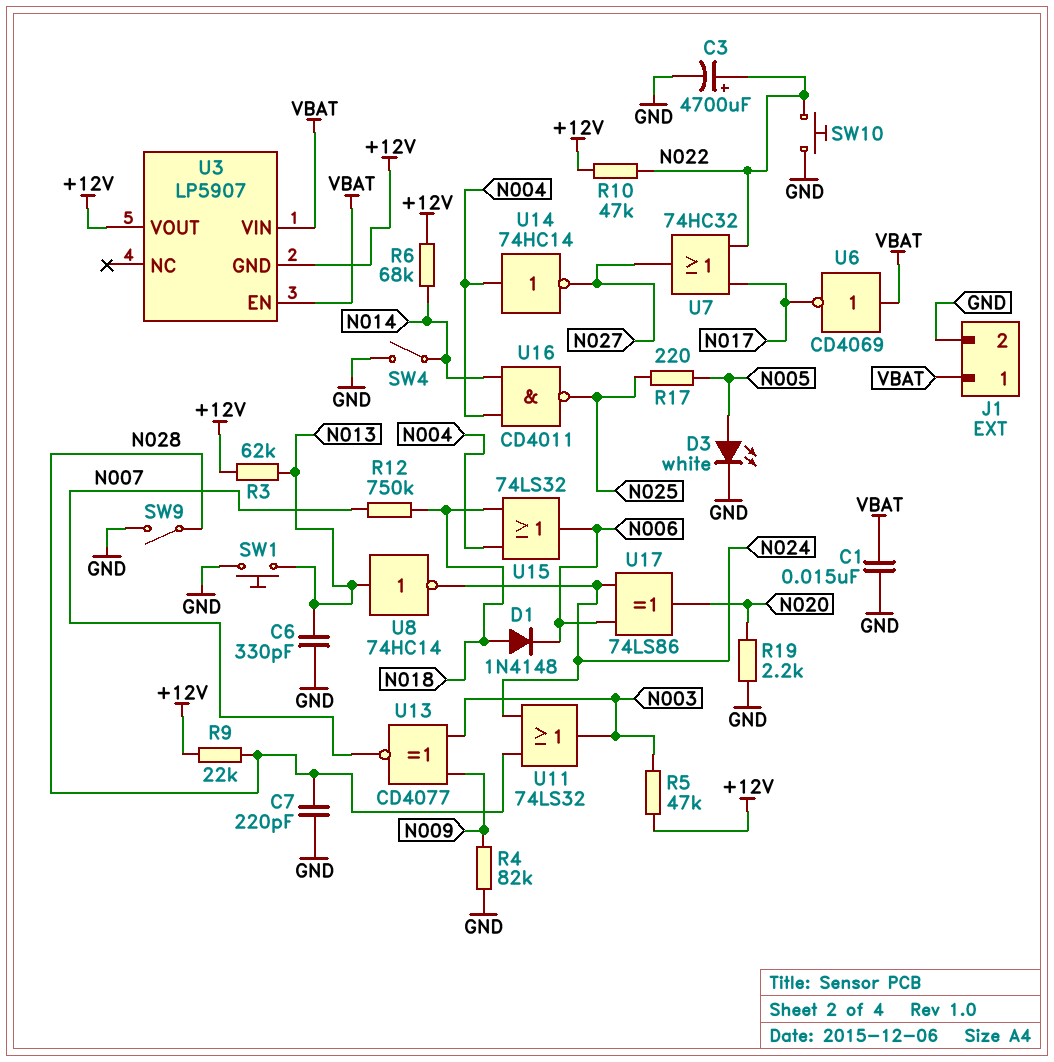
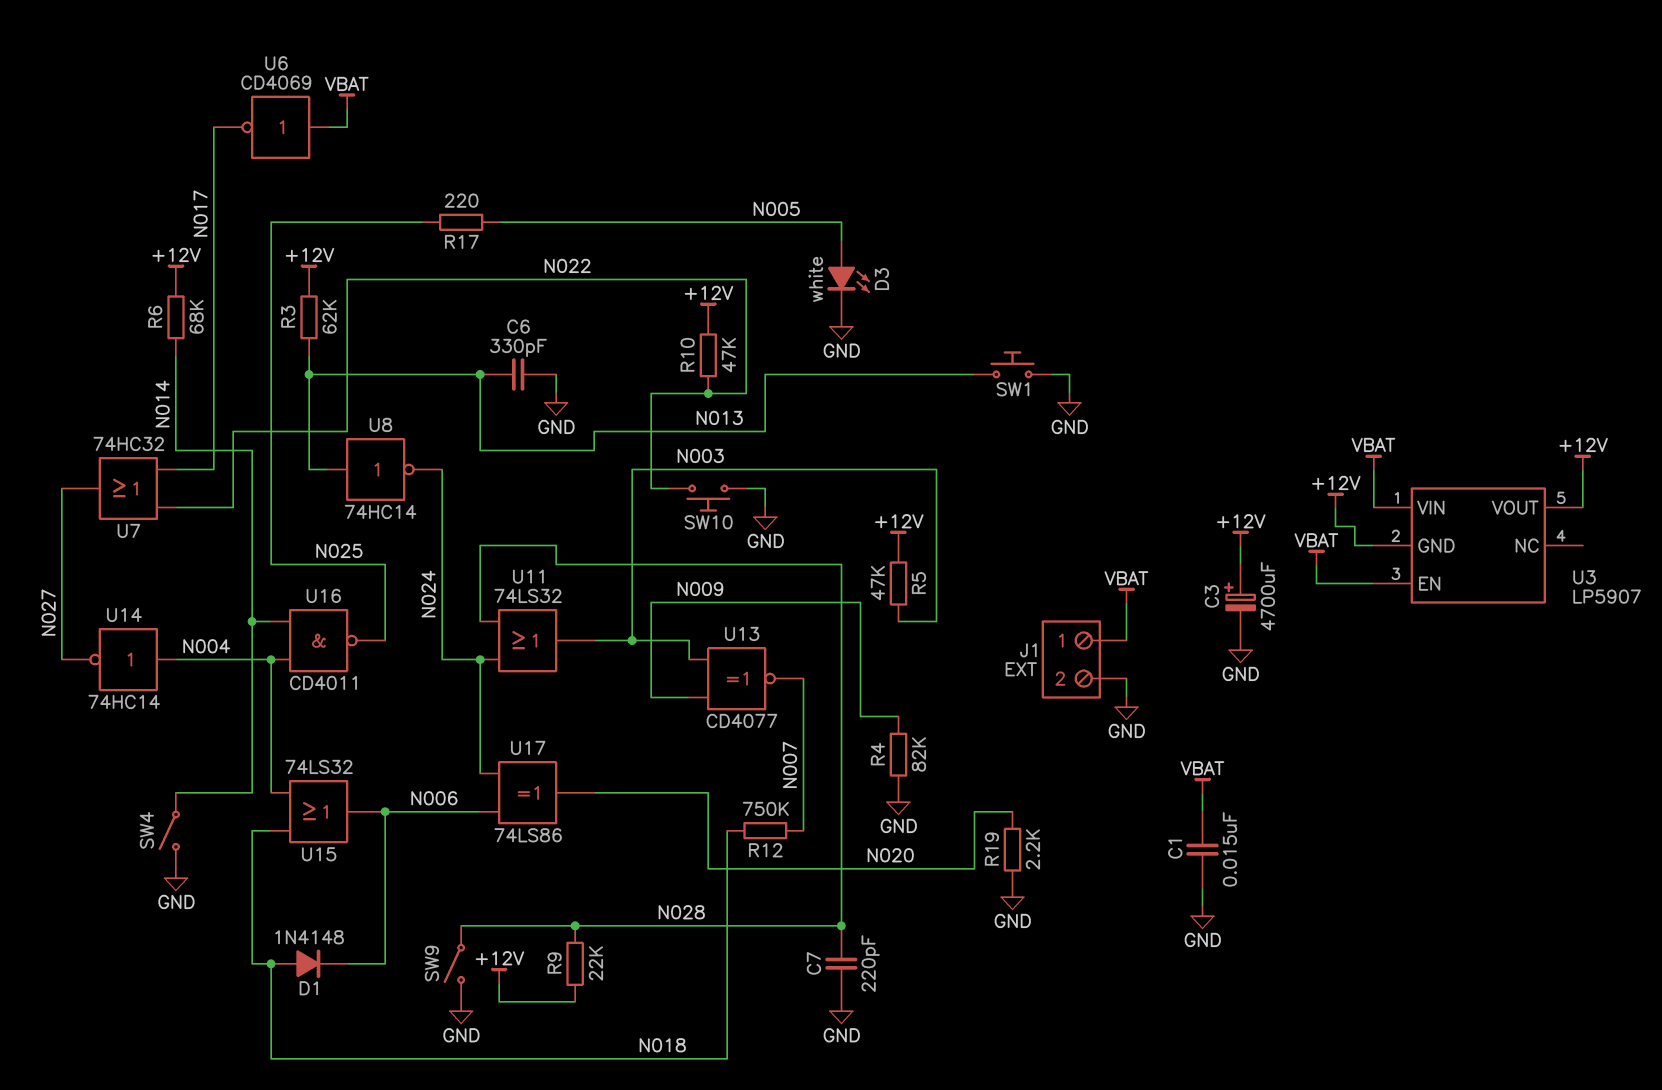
C3: 4700uF (plus N022, minus GND) -> 4700uF (plus +12V, minus GND)

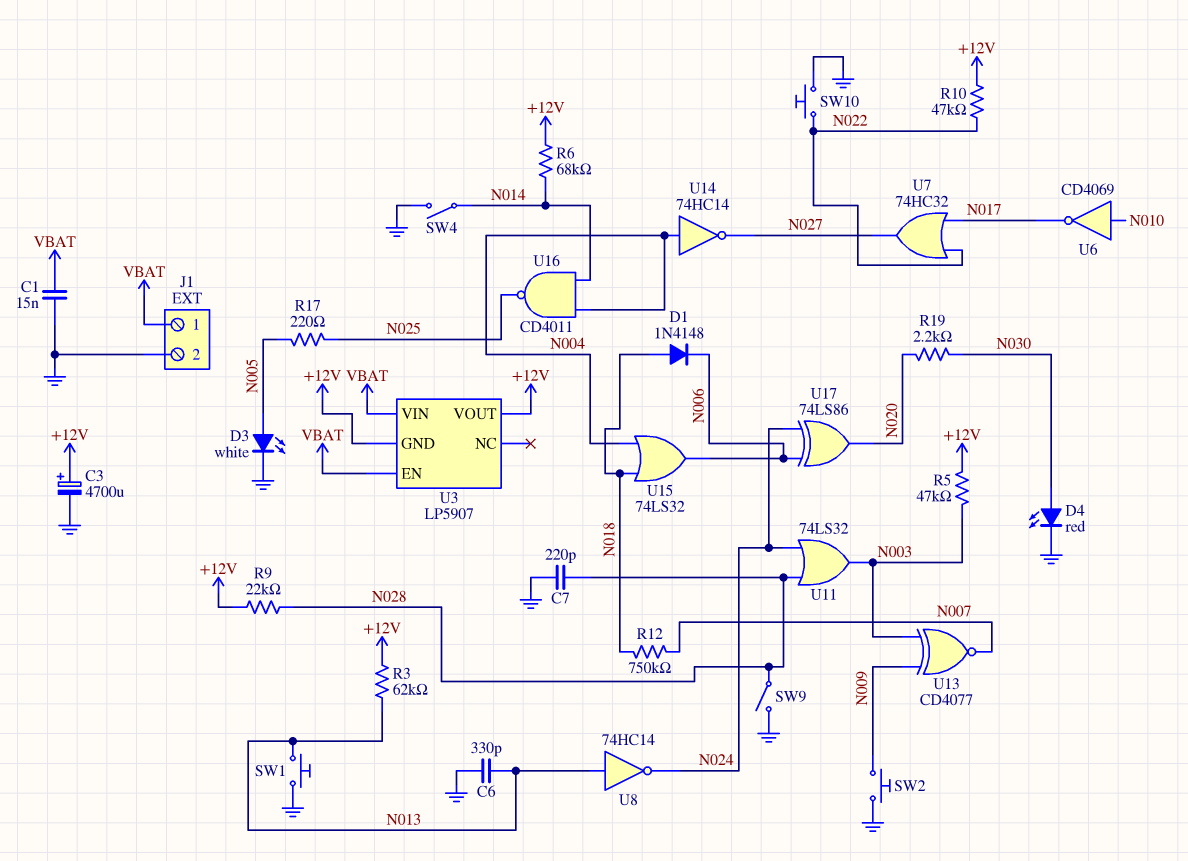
D4: none -> LED red (A N030, K GND)
R4: 82k (GND, N009) -> none
R19: 2.2k (GND, N020) -> 2.2k (N020, N030)
SW2: none -> button (GND, N009)
U6: NOT CD4069 (in VBAT, out N017) -> NOT CD4069 (in N010, out N017)

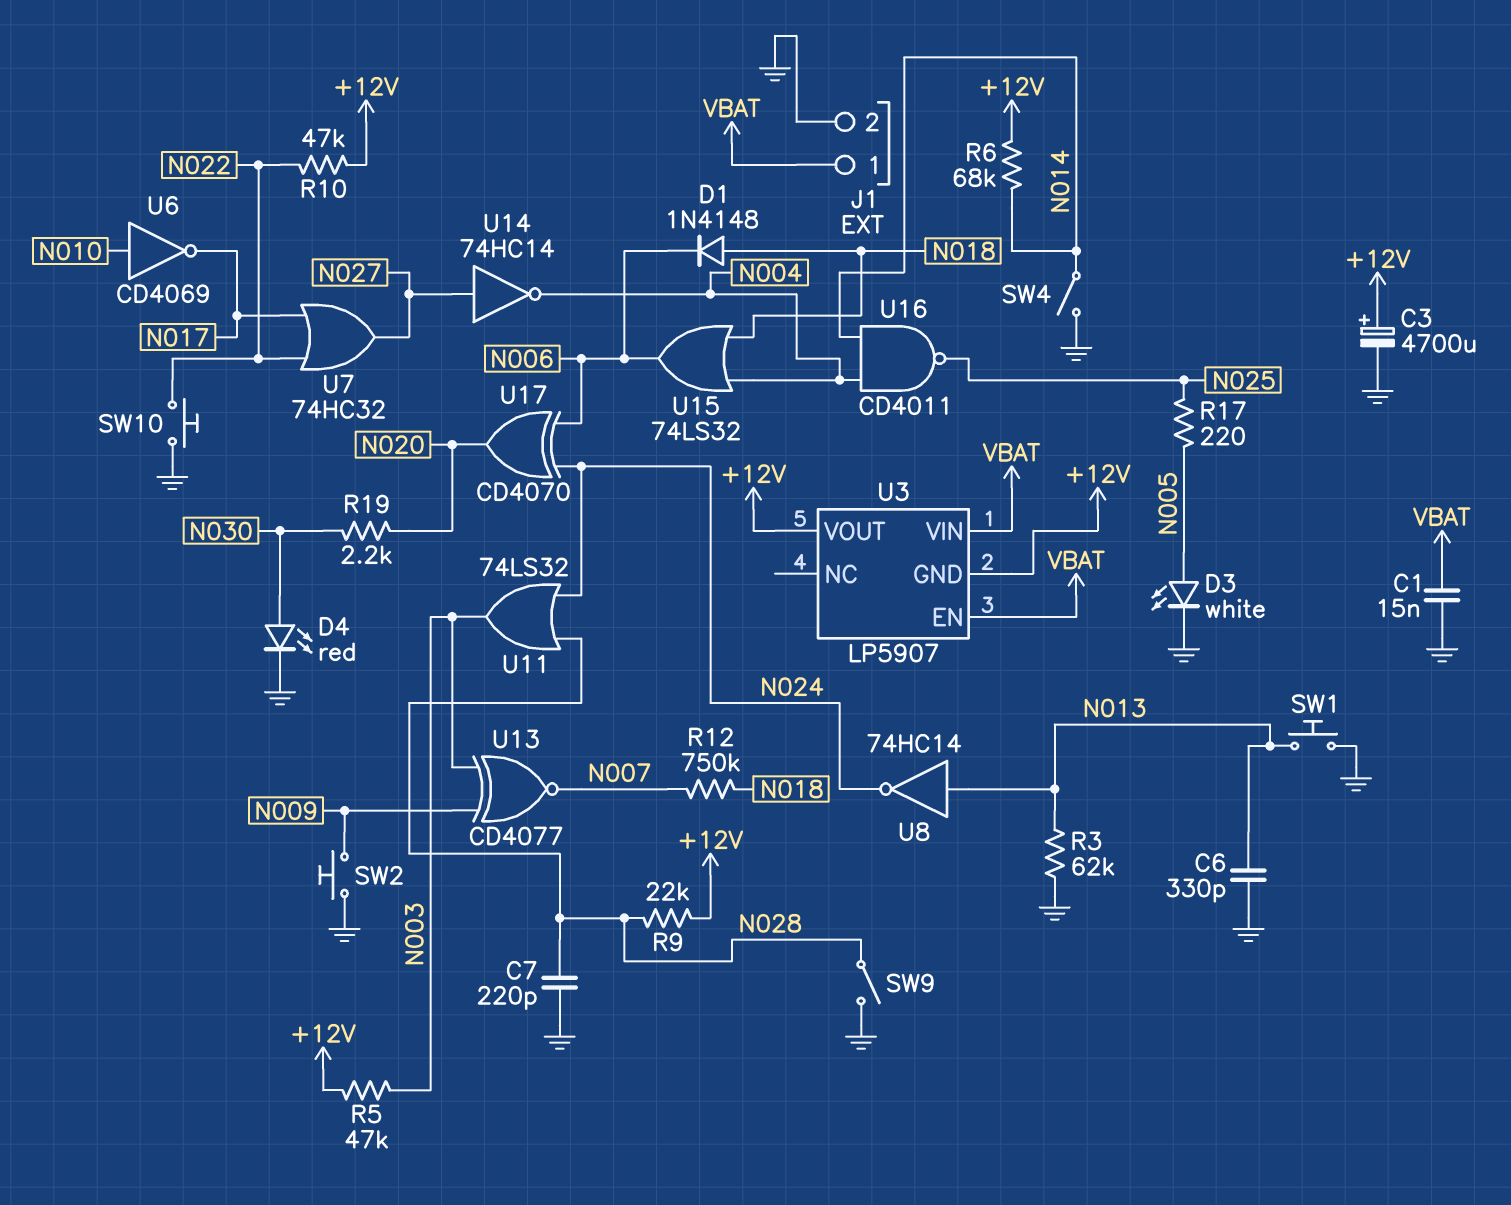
R3: 62k (+12V, N013) -> 62k (GND, N013)
U14: NOT 74HC14 (in N004, out N027) -> NOT 74HC14 (in N027, out N004)
U17: XOR 74LS86 (in N006, in N024, out N020) -> XOR CD4070 (in N006, in N024, out N020)

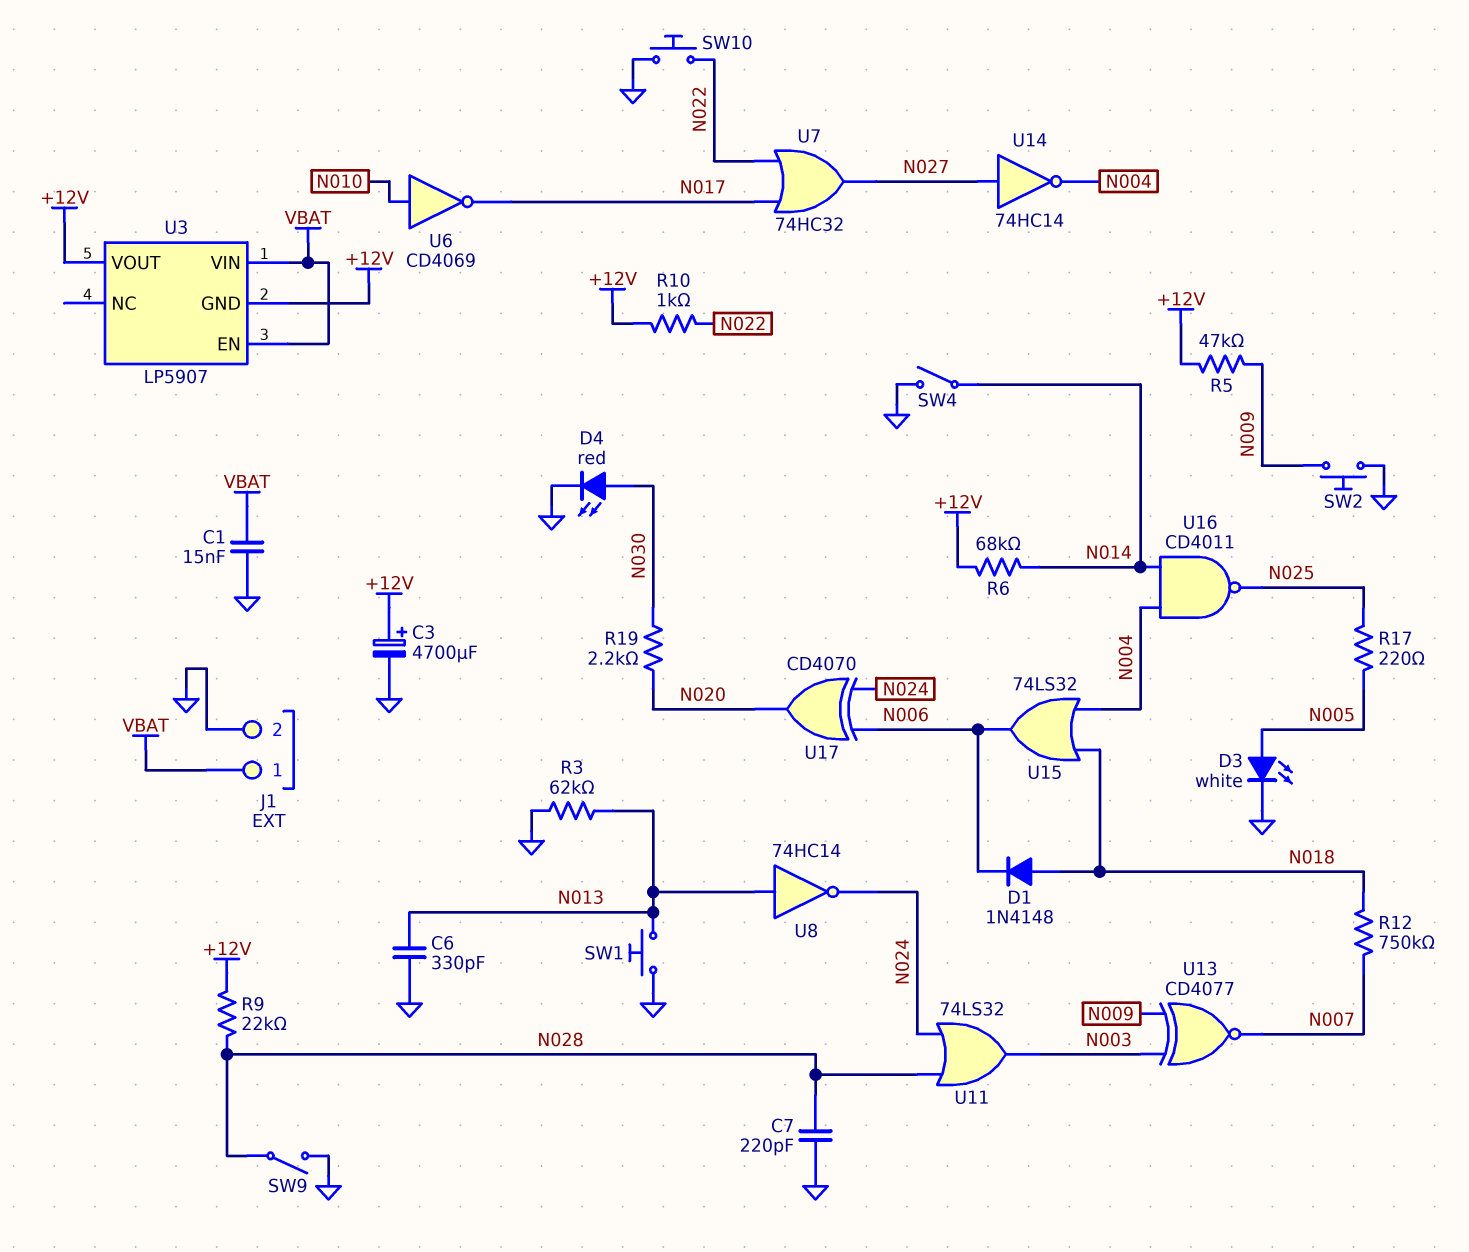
R5: 47k (+12V, N003) -> 47k (+12V, N009)
R10: 47k (+12V, N022) -> 1k (+12V, N022)

